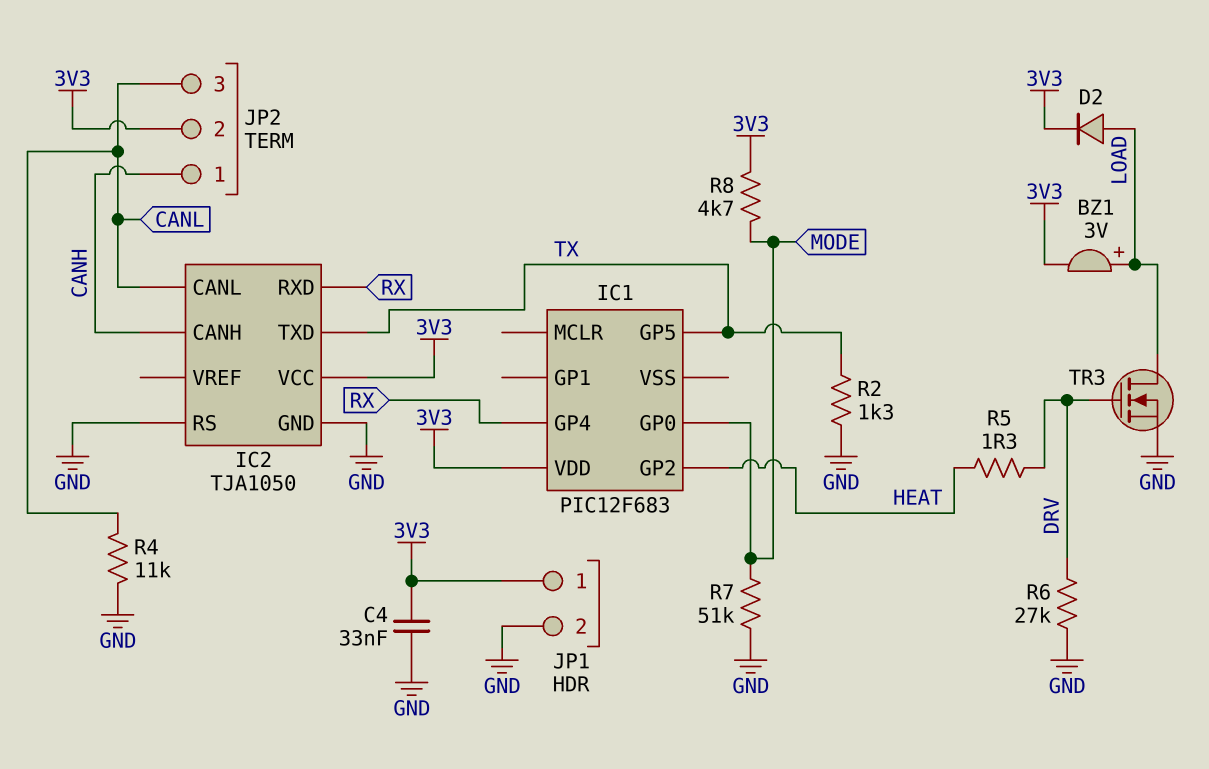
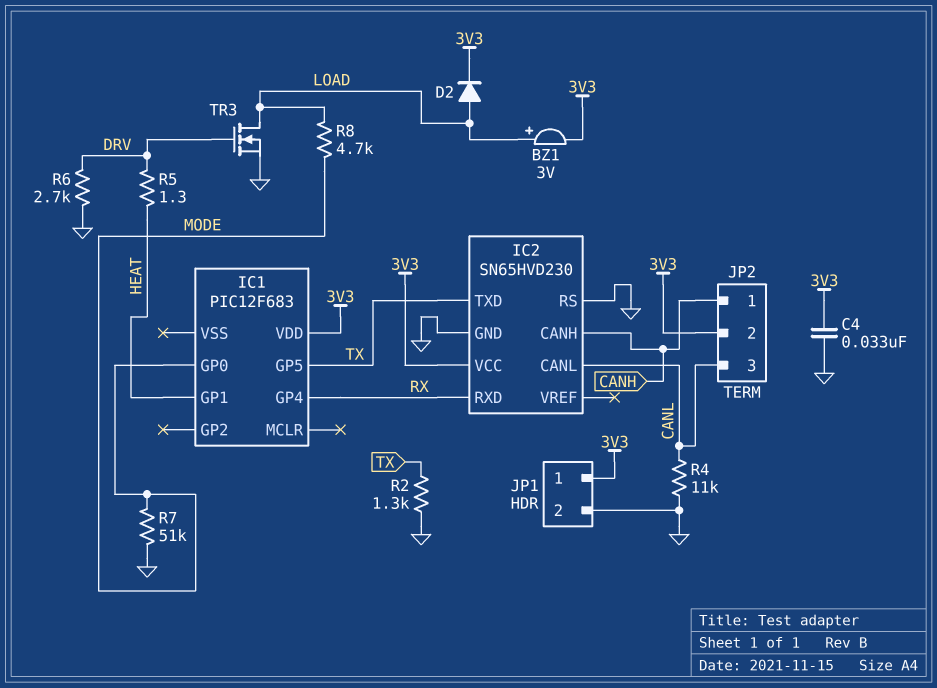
IC1 pin GP1: none -> HEAT
IC1 pin GP2: HEAT -> none
IC2: TJA1050 -> SN65HVD230
R6: 27k (DRV, GND) -> 2.7k (DRV, GND)
R8: 4.7k (3V3, MODE) -> 4.7k (LOAD, MODE)

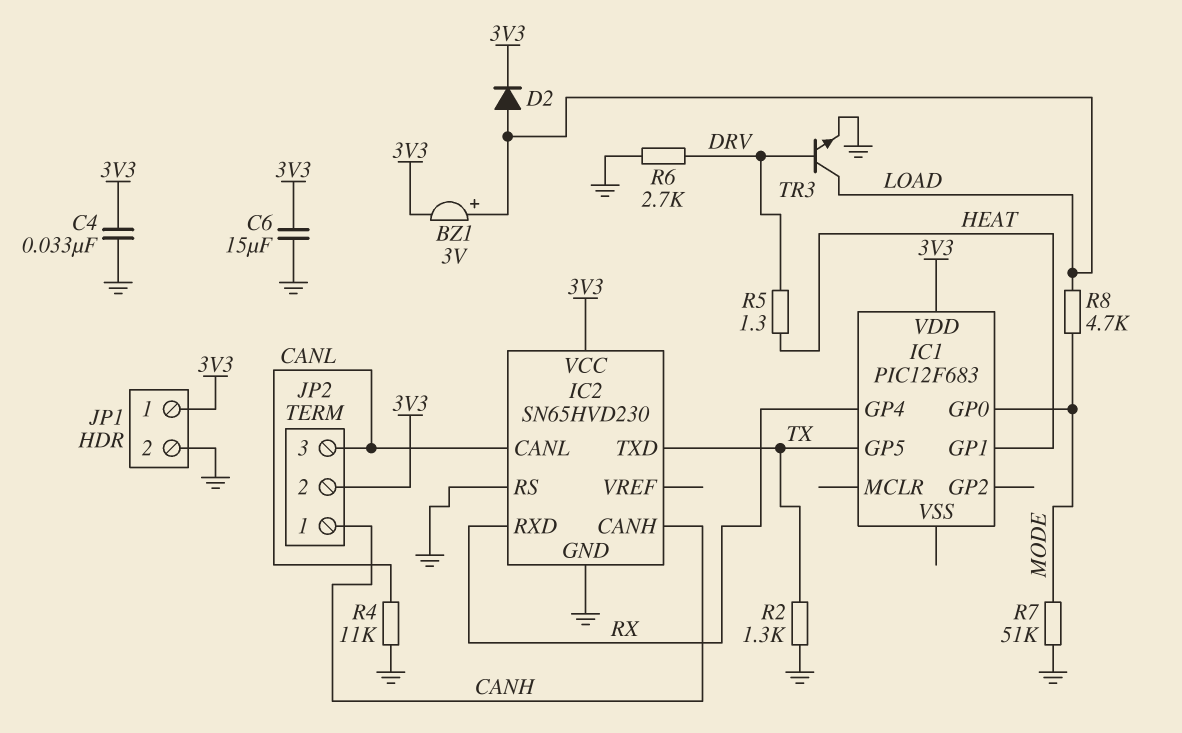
C6: none -> 15uF (3V3, GND)
TR3: NMOS (G DRV, D LOAD, S GND) -> NPN (B DRV, C LOAD, E GND)

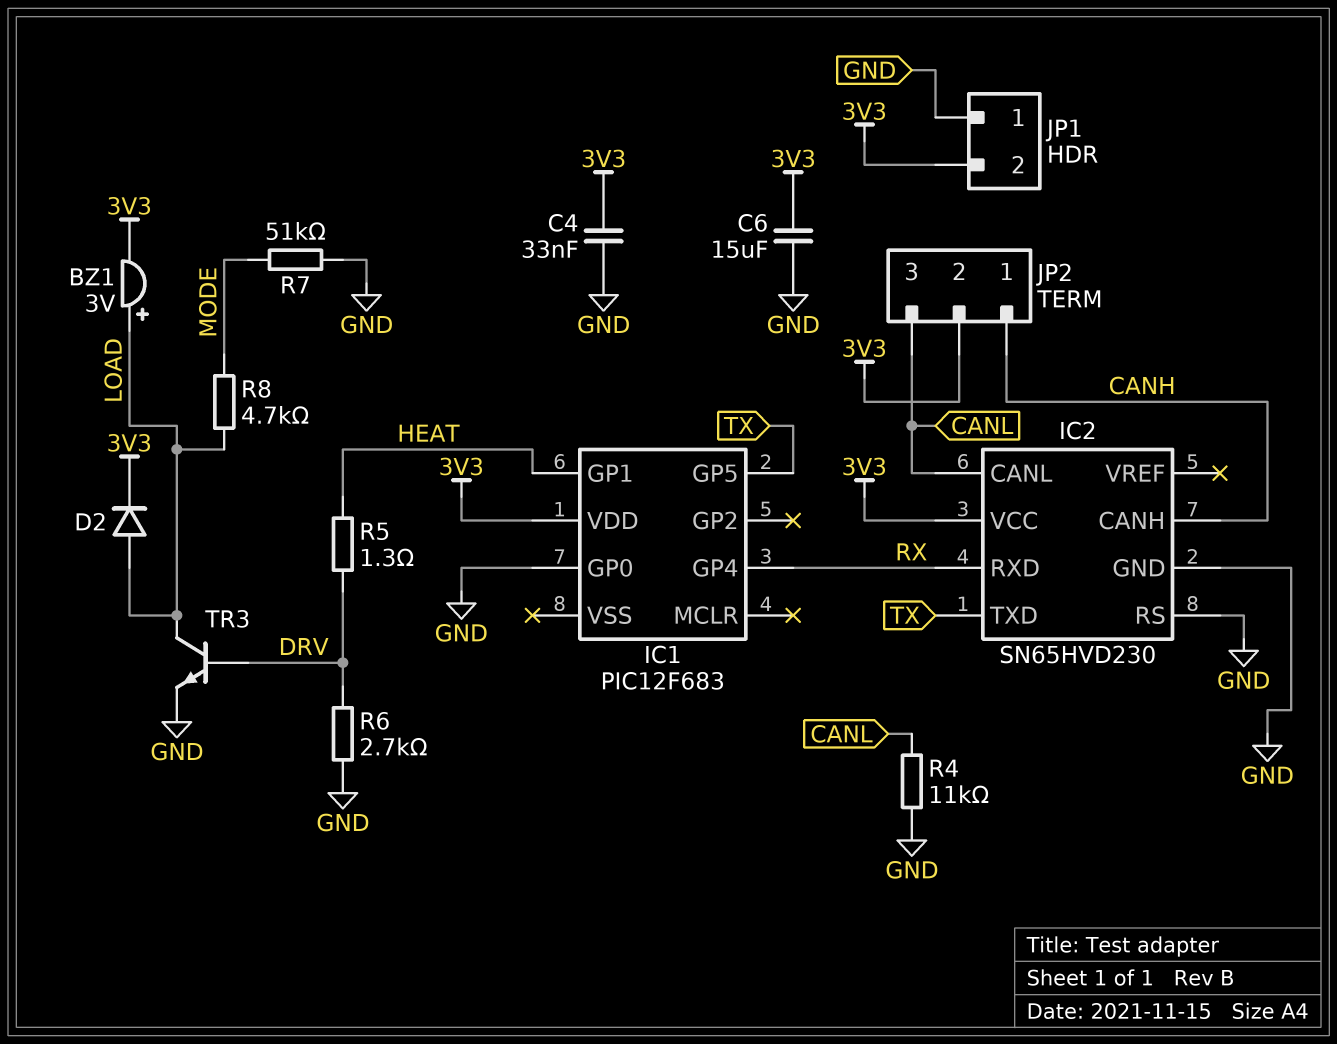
IC1 pin GP0: MODE -> GND
JP1 pin 1: 3V3 -> GND
JP1 pin 2: GND -> 3V3
R2: 1.3k (GND, TX) -> none

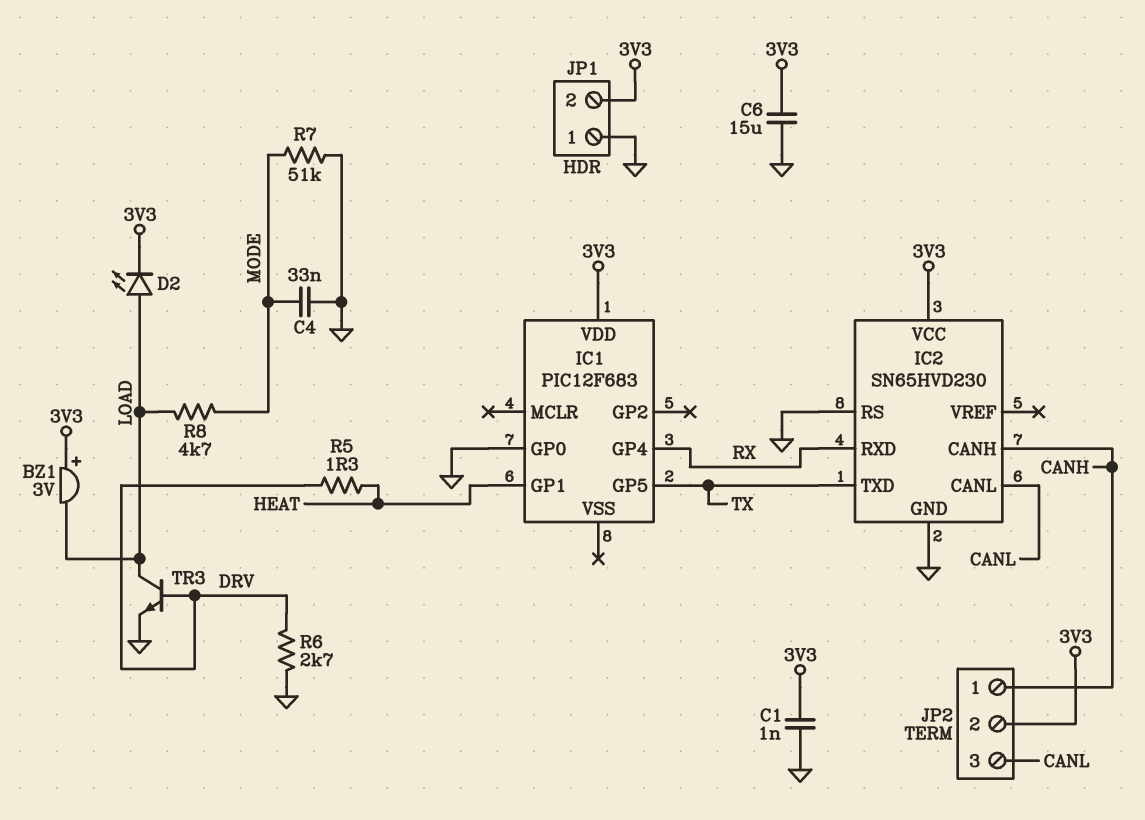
BZ1: buzzer 3V (plus LOAD, minus 3V3) -> buzzer 3V (plus 3V3, minus LOAD)
C1: none -> 1nF (3V3, GND)
C4: 33nF (3V3, GND) -> 33nF (GND, MODE)
D2: diode (A LOAD, K 3V3) -> LED (A LOAD, K 3V3)
R4: 11k (CANL, GND) -> none

